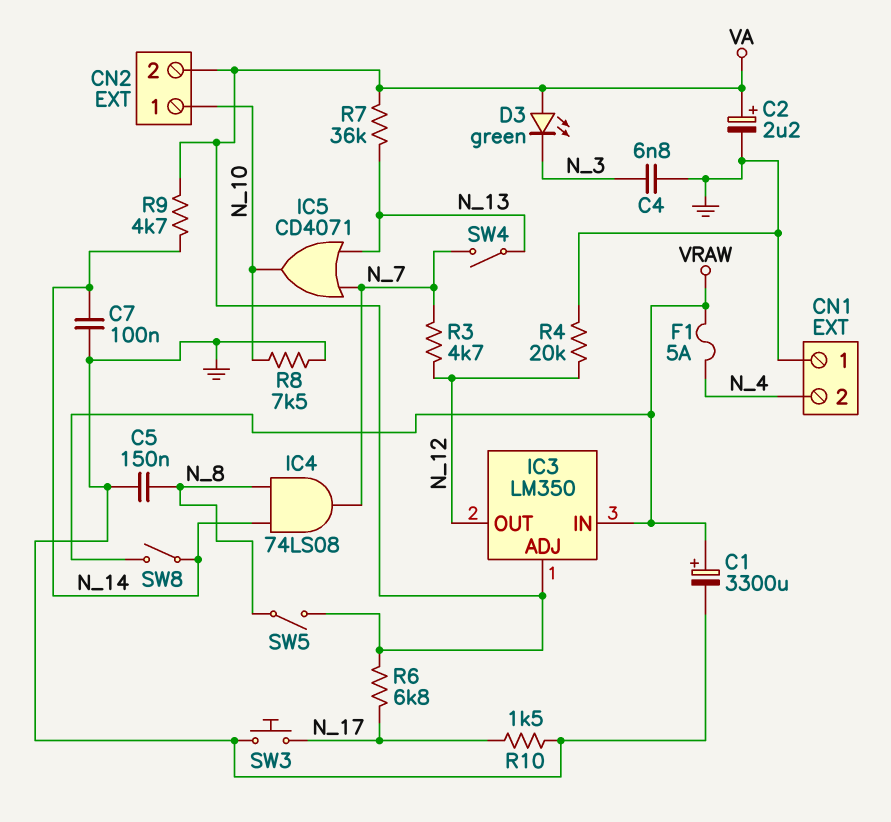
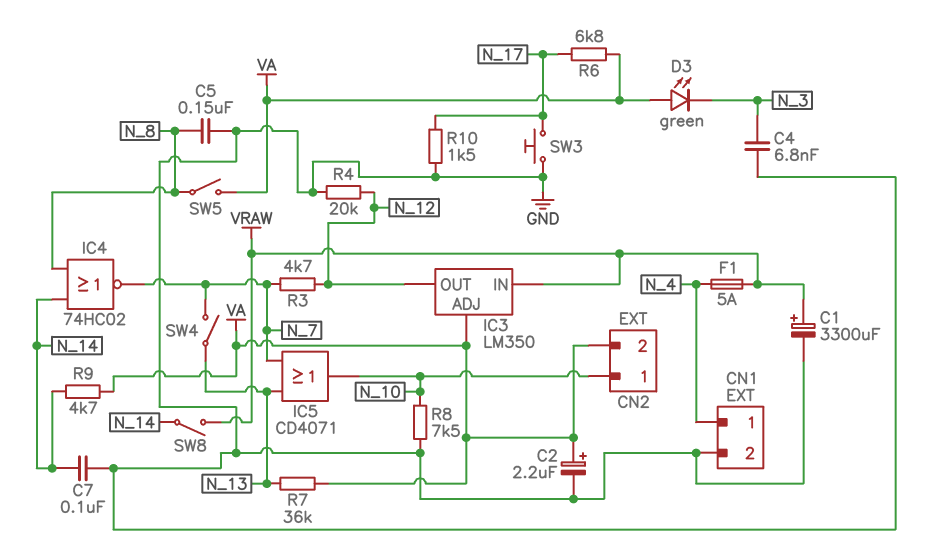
CN1 pin 1: GND -> N_4
CN1 pin 2: N_4 -> GND
IC4: AND 74LS08 (in N_8, in N_14, out N_7) -> NOR 74HC02 (in N_8, in N_14, out N_7)

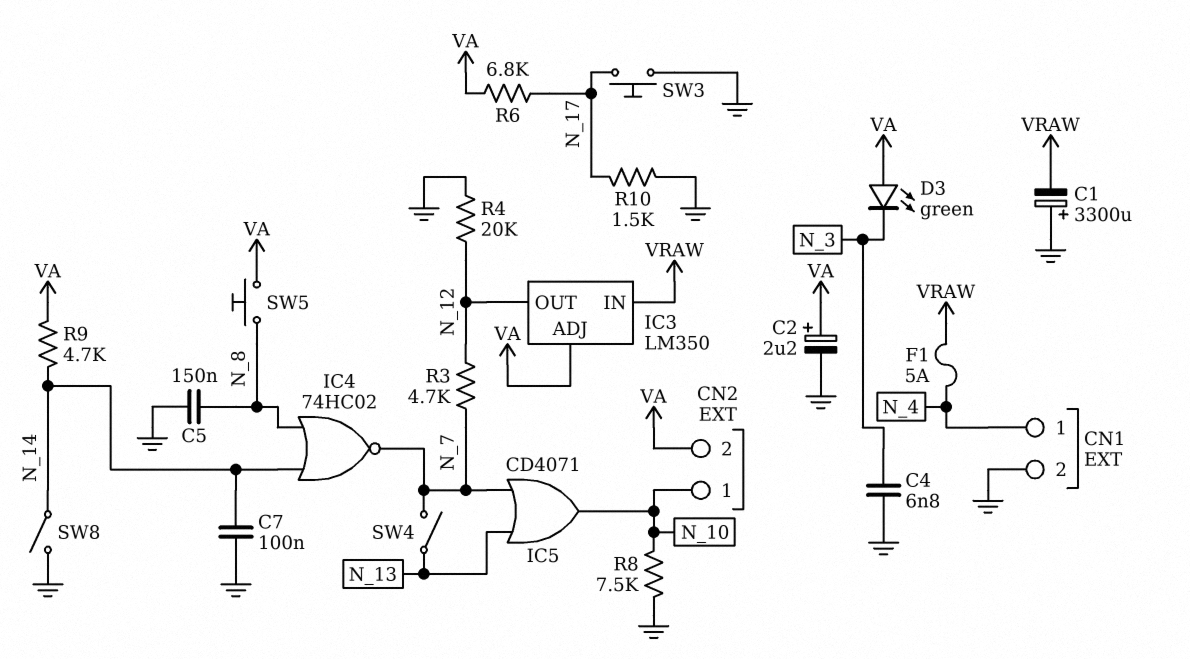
C1: 3300uF (plus VRAW, minus GND) -> 3300uF (plus GND, minus VRAW)
R7: 36k (N_13, VA) -> none
SW5: switch (N_8, VA) -> button (N_8, VA)
SW8: switch (N_14, VRAW) -> switch (GND, N_14)

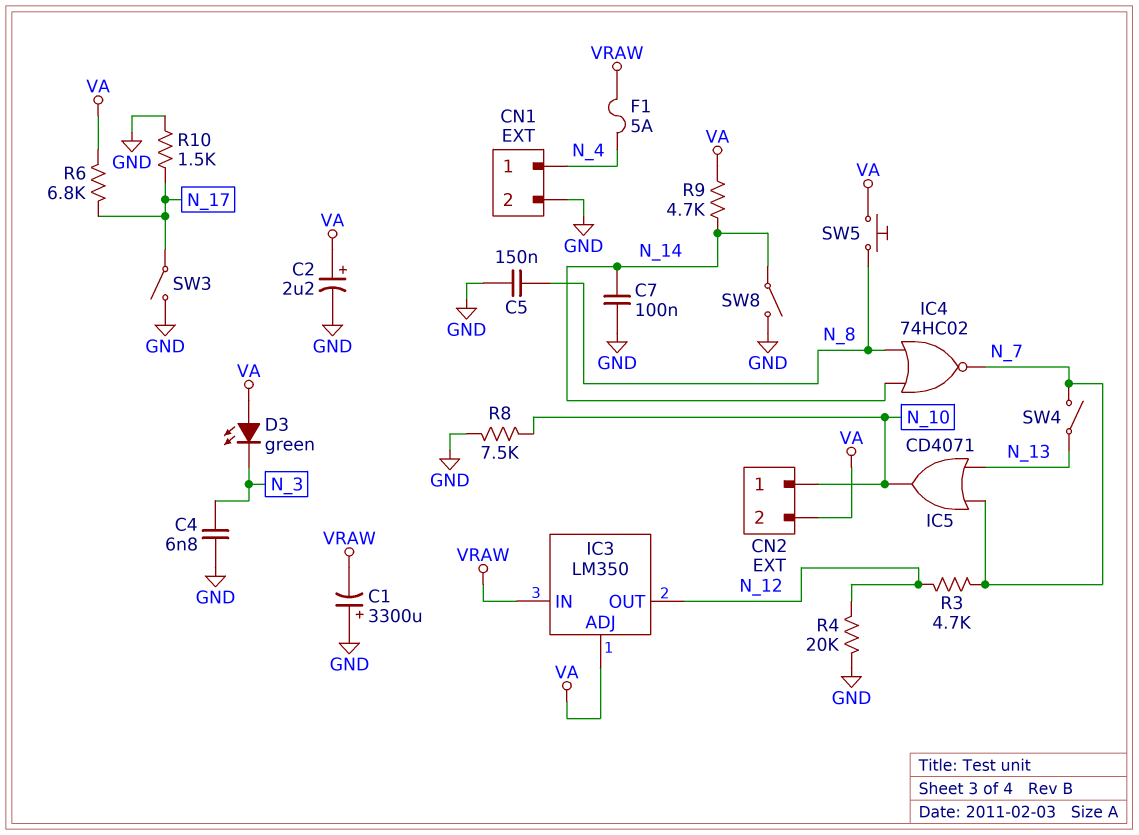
SW3: button (GND, N_17) -> switch (GND, N_17)

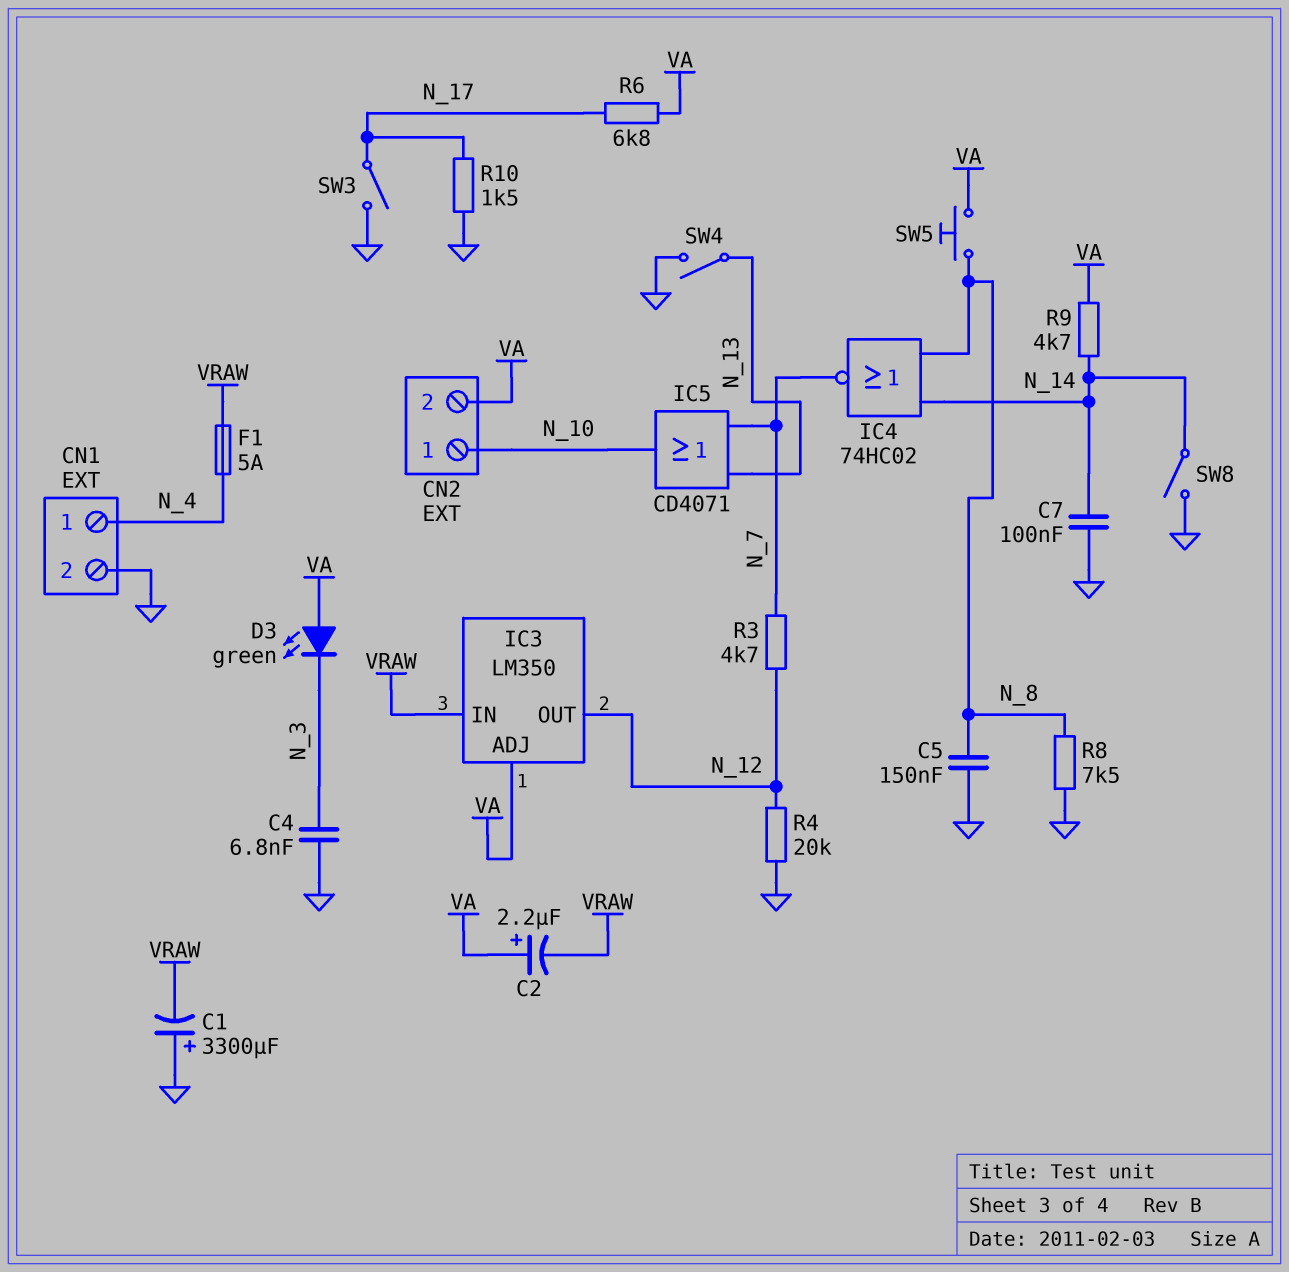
C2: 2.2uF (plus VA, minus GND) -> 2.2uF (plus VA, minus VRAW)
R8: 7.5k (GND, N_10) -> 7.5k (GND, N_8)
SW4: switch (N_7, N_13) -> switch (GND, N_13)

